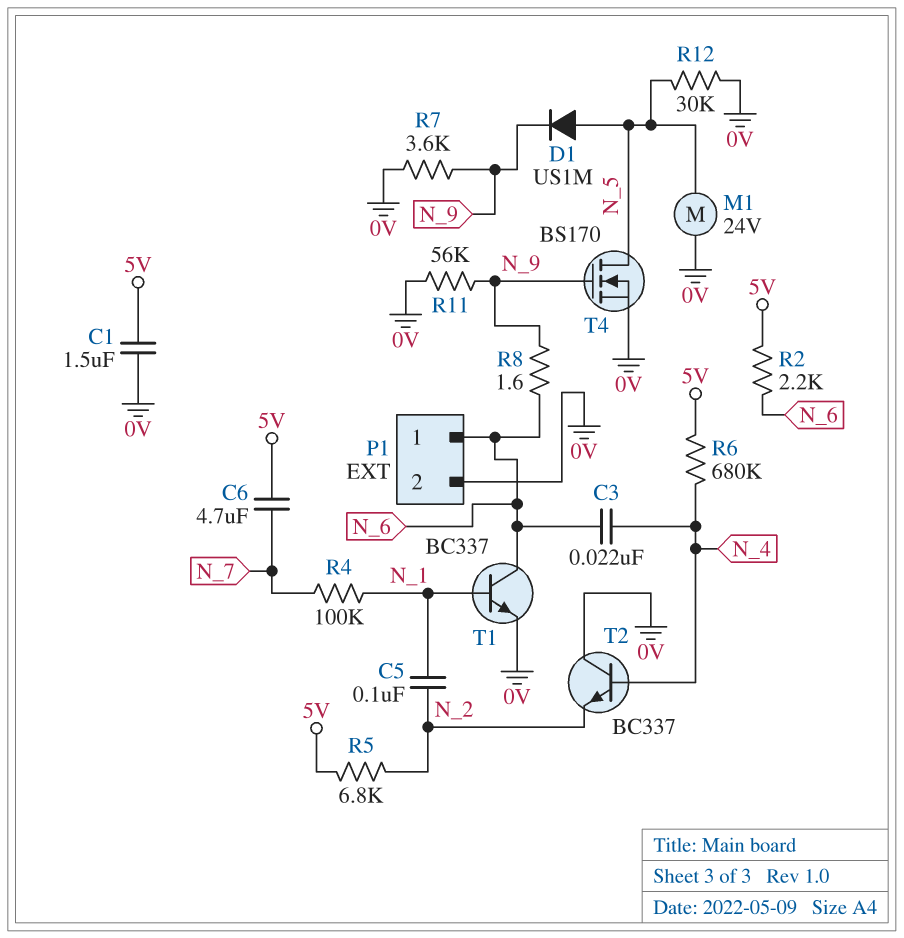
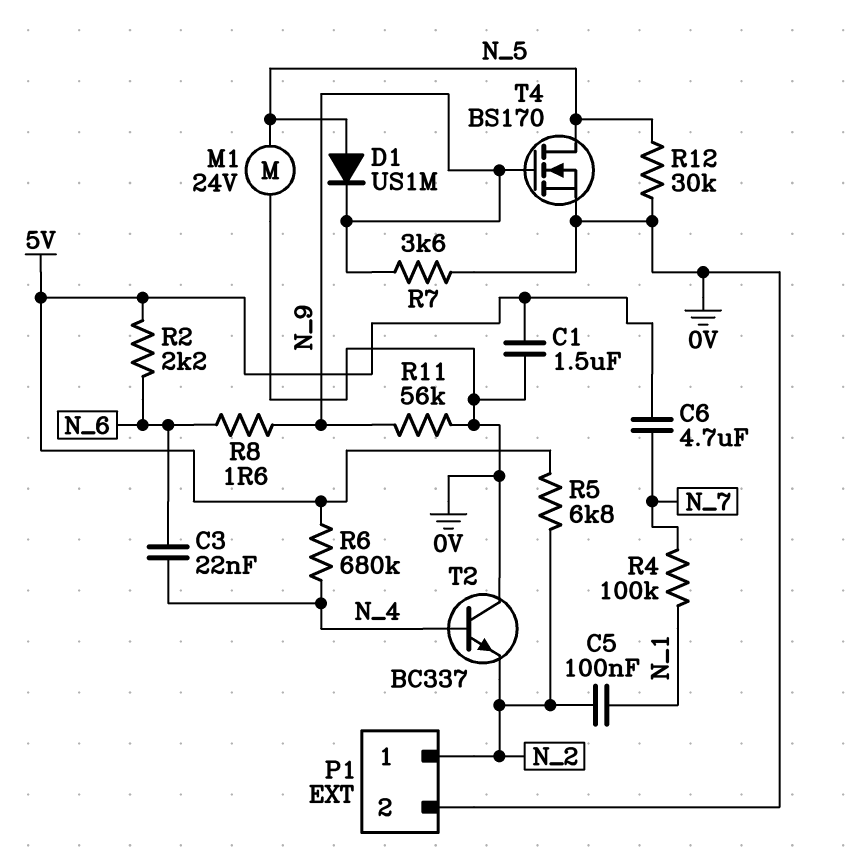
P1 pin 1: N_6 -> N_2
T1: NPN BC337 (B N_1, C N_6, E 0V) -> none

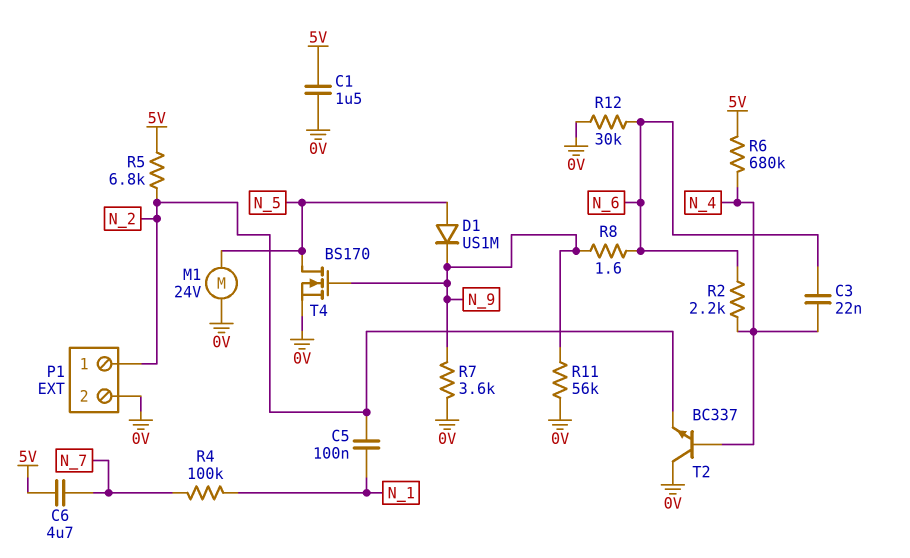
R2: 2.2k (5V, N_6) -> 2.2k (N_4, N_6)
R12: 30k (0V, N_5) -> 30k (0V, N_6)

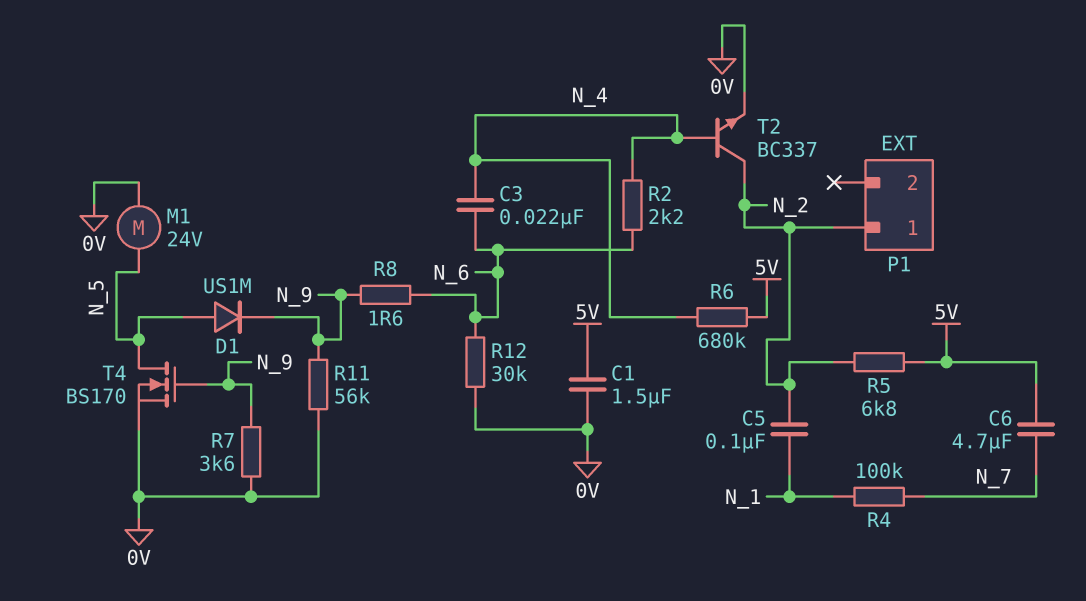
P1 pin 2: 0V -> none
T2: NPN BC337 (B N_4, C 0V, E N_2) -> NPN BC337 (B N_4, C N_2, E 0V)

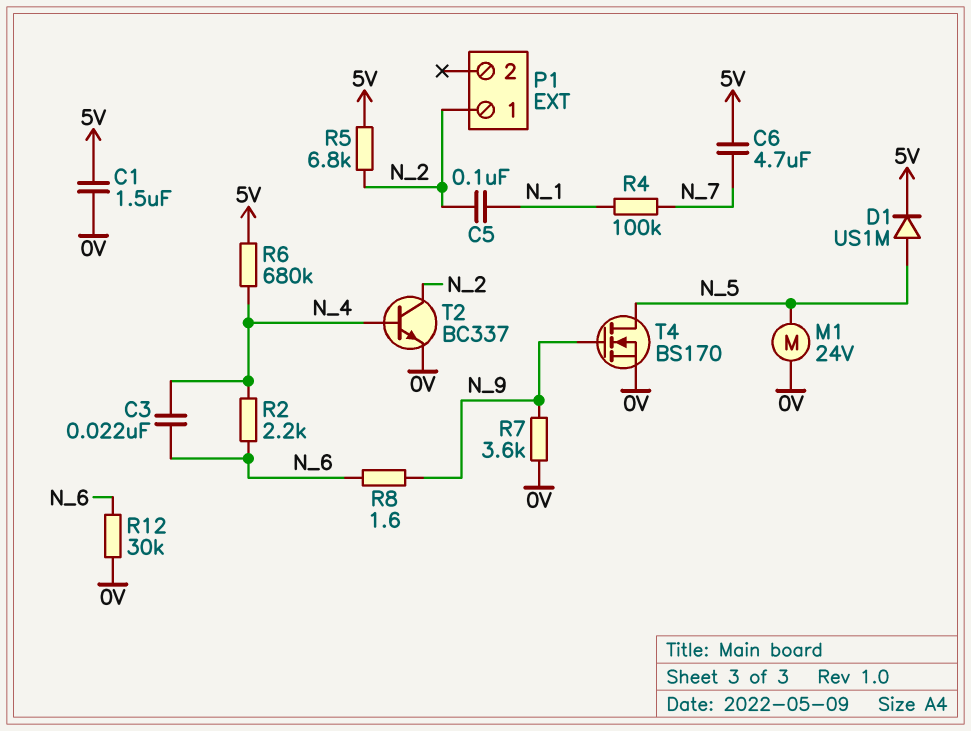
D1: diode US1M (A N_5, K N_9) -> diode US1M (A N_5, K 5V)
R11: 56k (0V, N_9) -> none

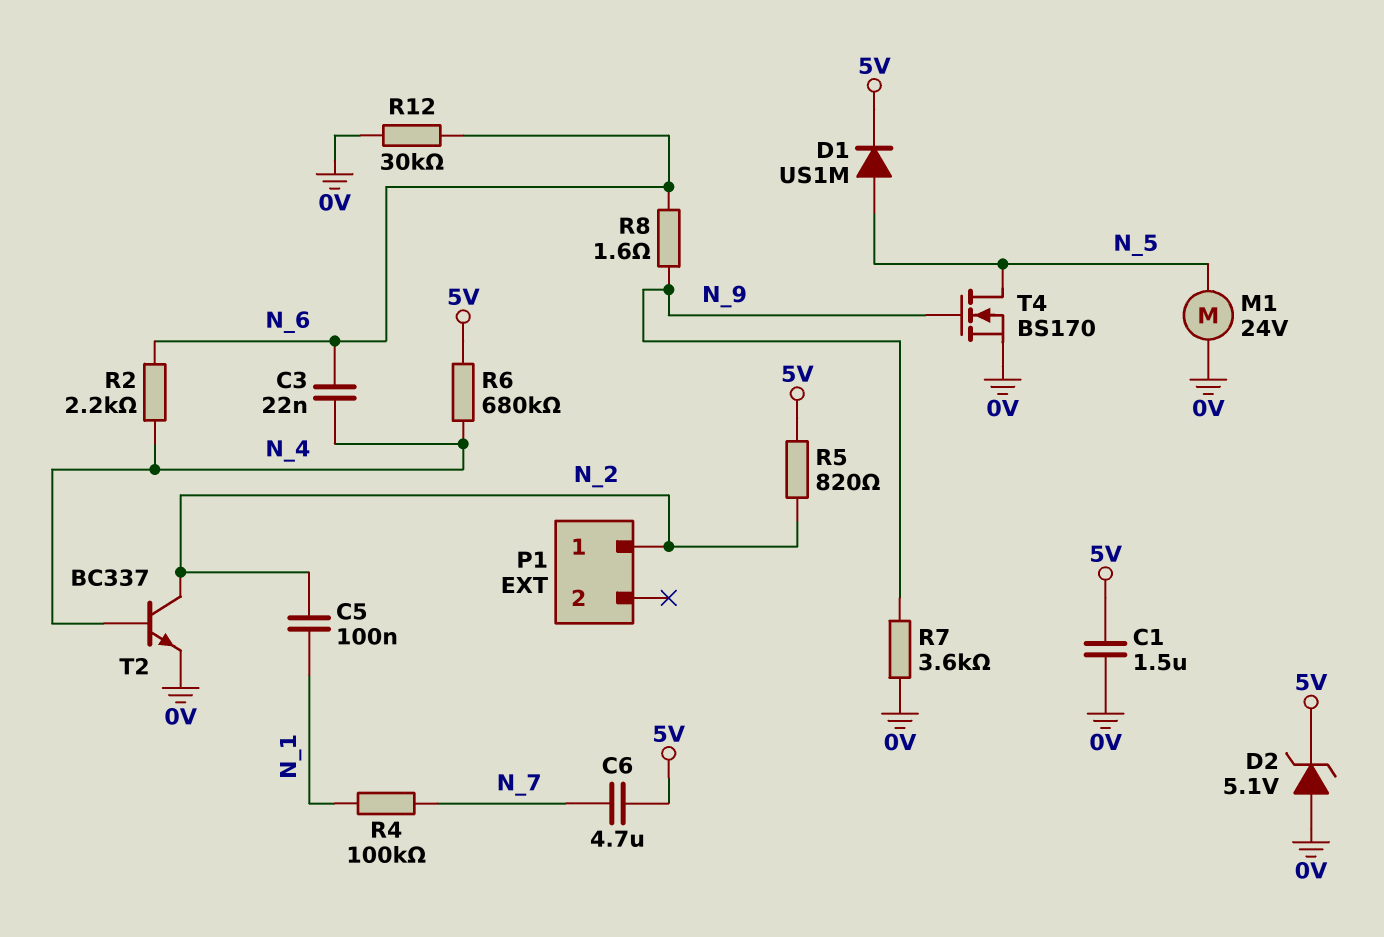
D2: none -> zener 5.1V (A 0V, K 5V)
R5: 6.8k (5V, N_2) -> 820 (5V, N_2)

